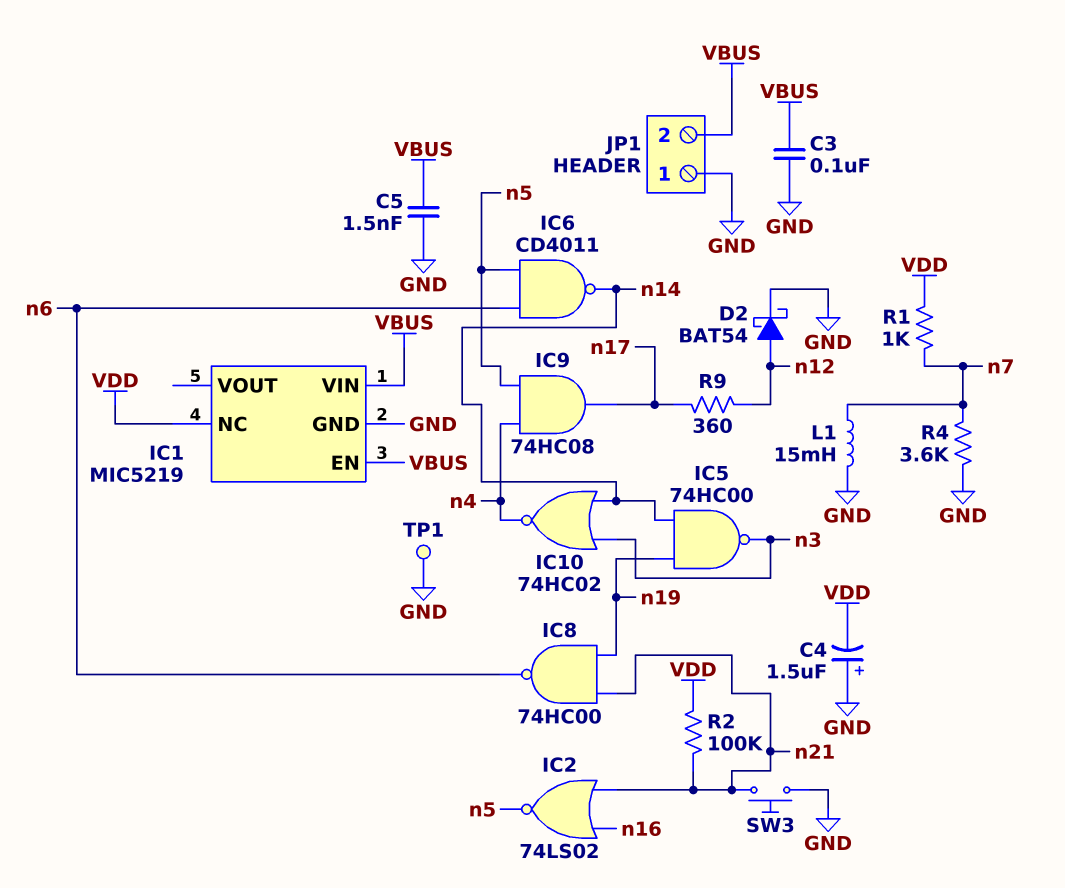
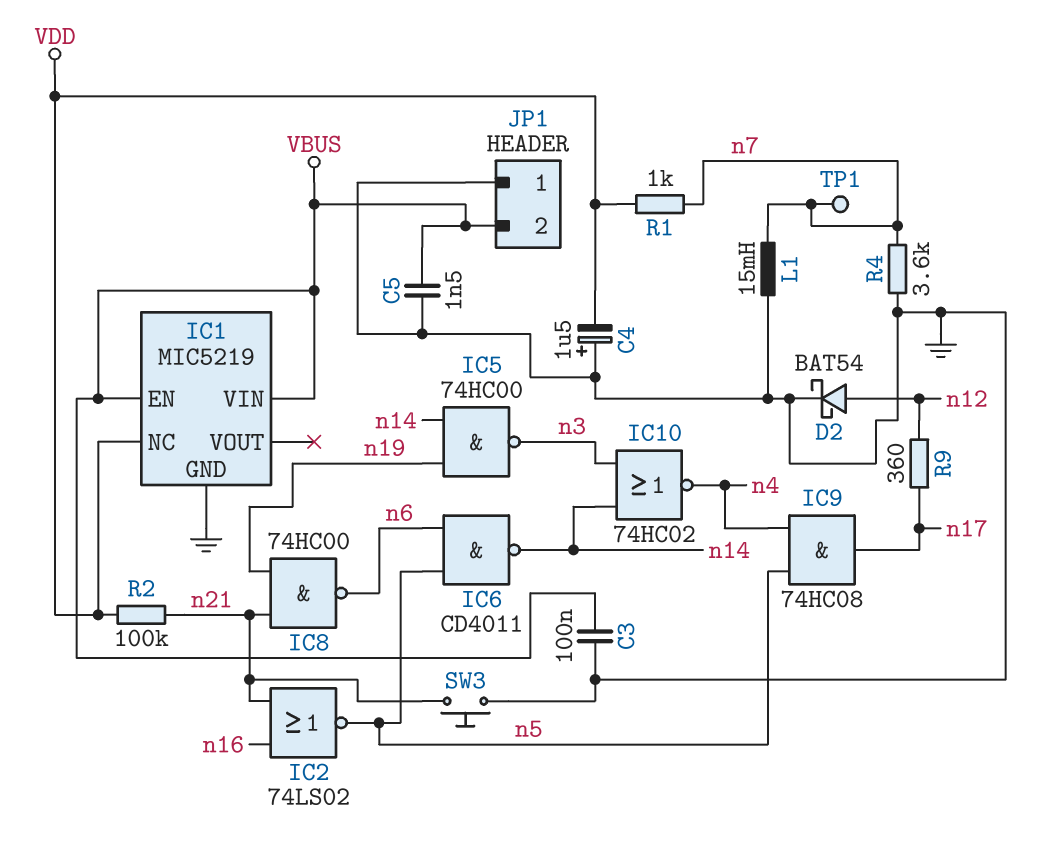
TP1: test point (GND) -> test point (n7)

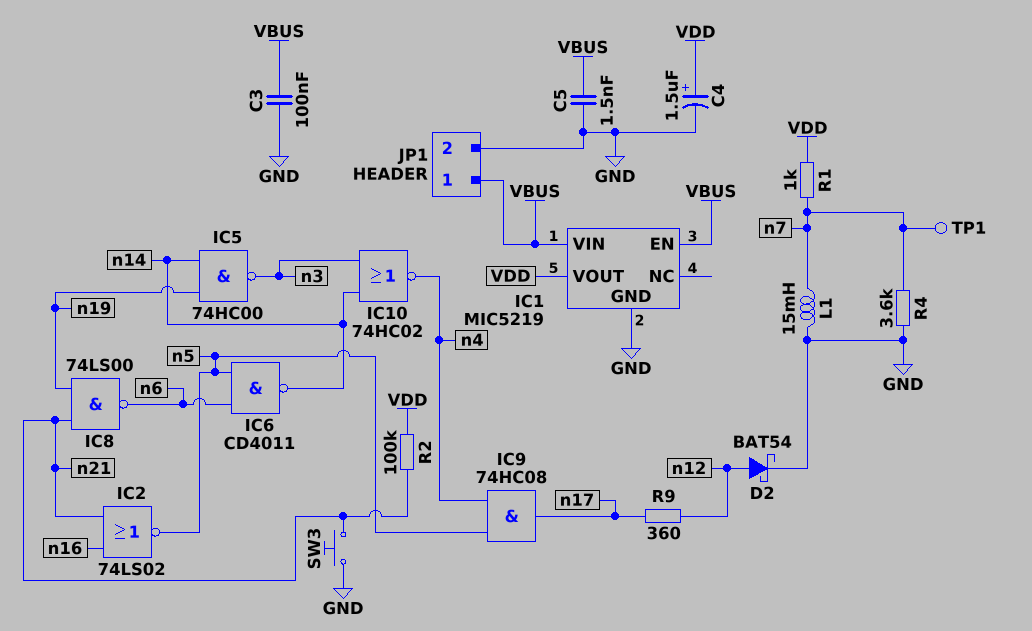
C4: 1.5uF (plus GND, minus VDD) -> 1.5uF (plus VDD, minus GND)
IC1 pin NC: VDD -> none
IC1 pin VOUT: none -> VDD
IC8: NAND 74HC00 (in n19, in n21, out n6) -> NAND 74LS00 (in n19, in n21, out n6)
JP1 pin 1: GND -> VBUS
JP1 pin 2: VBUS -> GND

